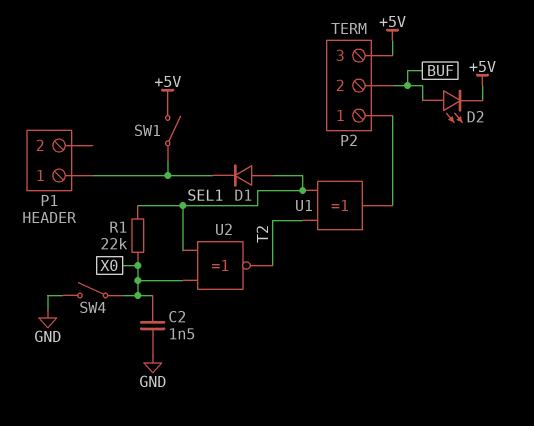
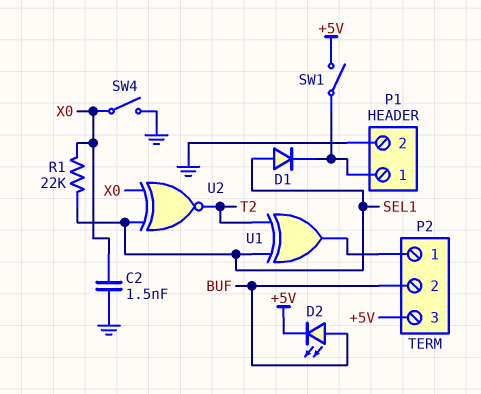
P1 pin 2: none -> GND

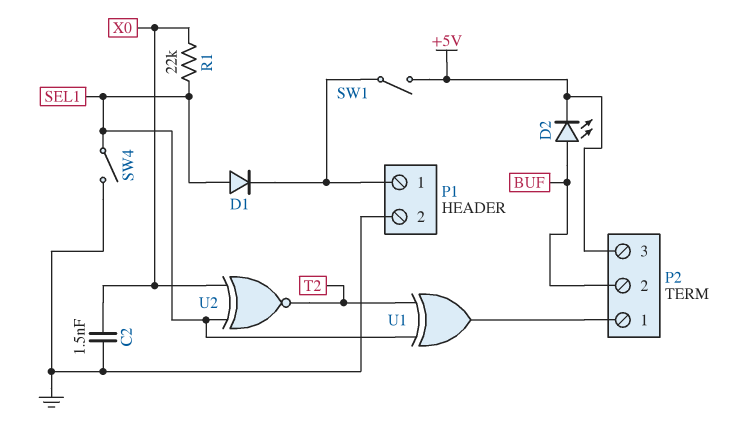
SW4: switch (GND, X0) -> switch (GND, SEL1)

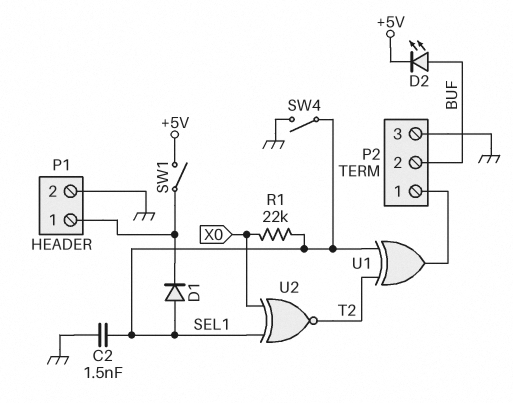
C2: 1.5nF (GND, X0) -> 1.5nF (GND, SEL1)
P2 pin 3: +5V -> GND

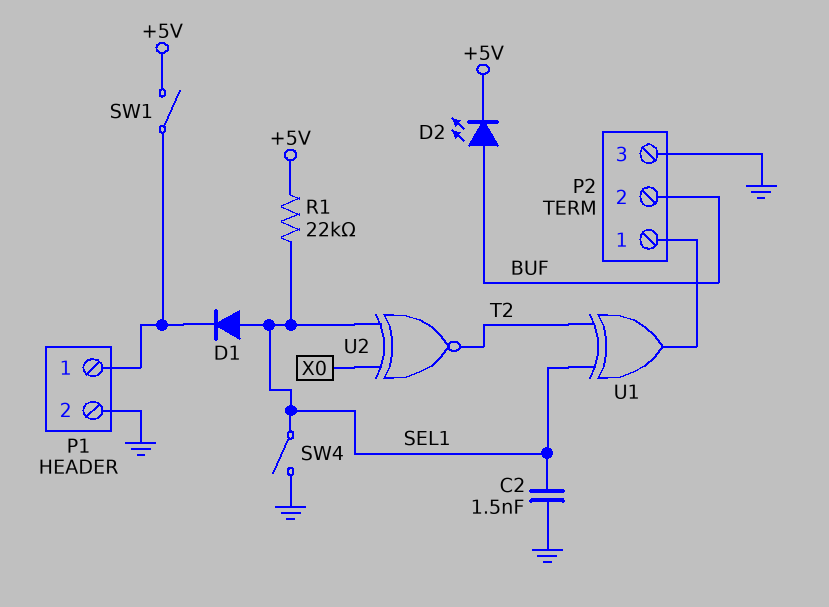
R1: 22k (SEL1, X0) -> 22k (+5V, SEL1)

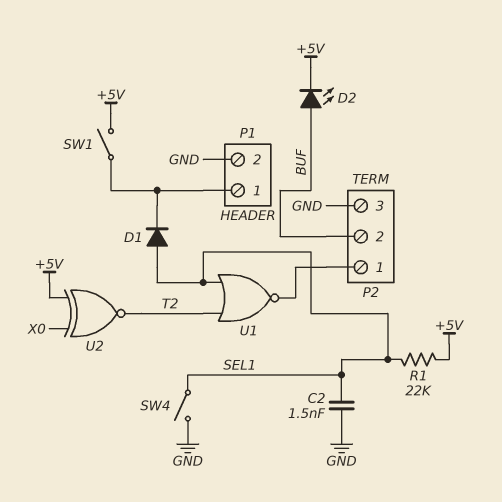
U1: XOR (in SEL1, in T2, out P2/1) -> NOR (in SEL1, in T2, out P2/1)
U2: XNOR (in SEL1, in X0, out T2) -> XNOR (in +5V, in X0, out T2)

